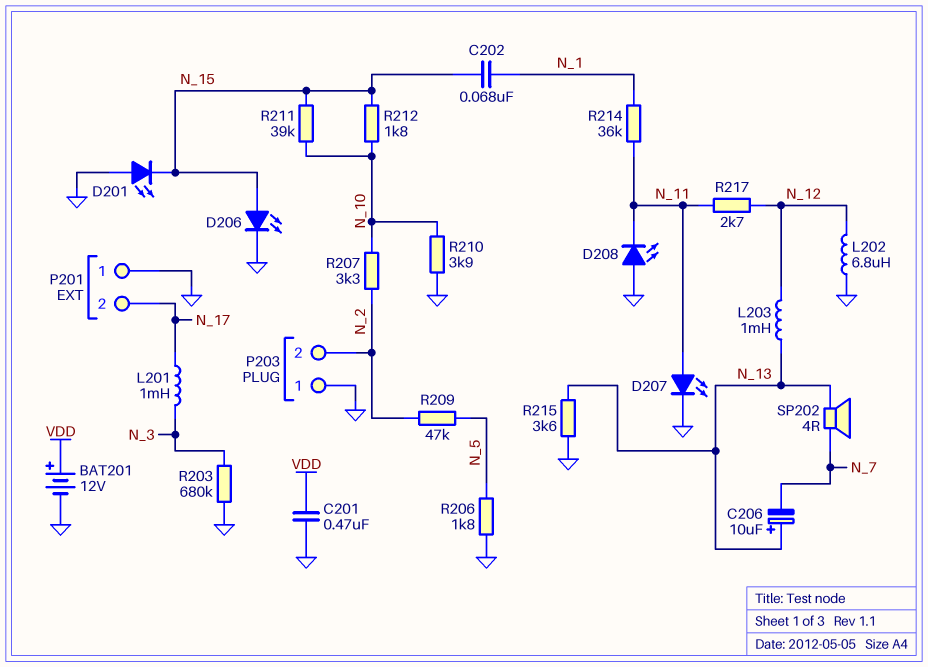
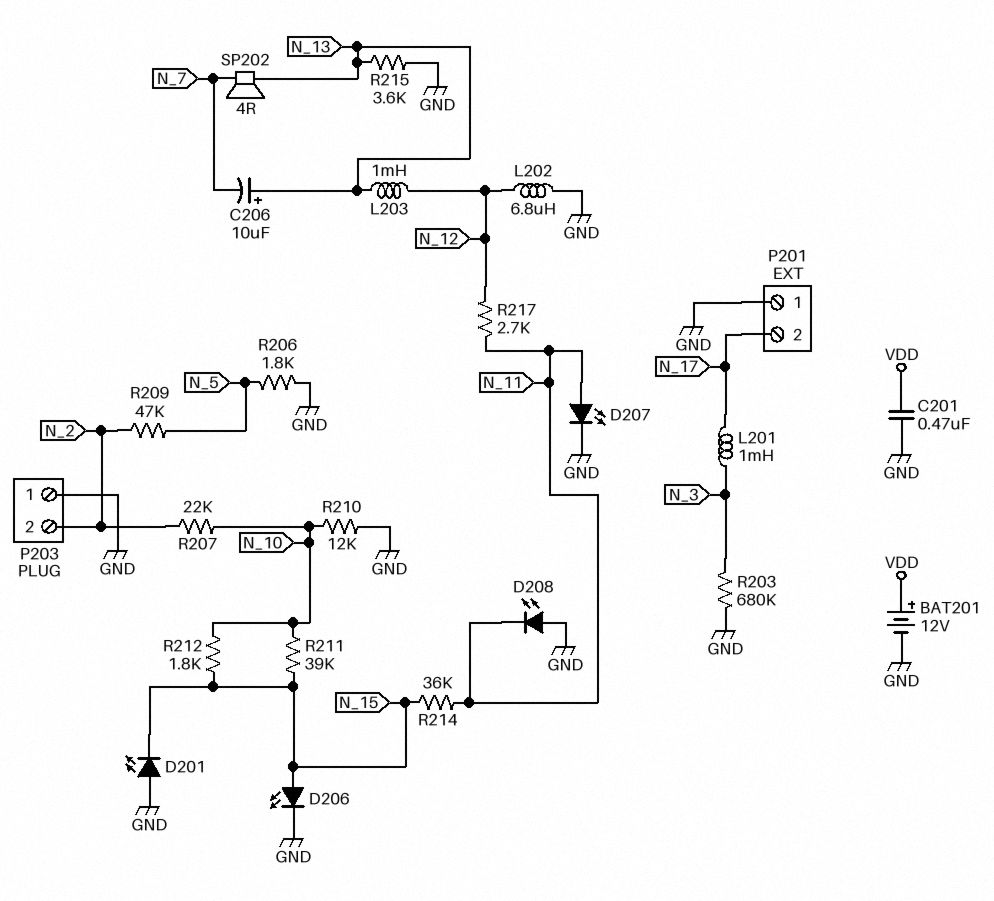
C202: 68nF (N_1, N_15) -> none
R207: 3.3k (N_2, N_10) -> 22k (N_2, N_10)
R210: 3.9k (GND, N_10) -> 12k (GND, N_10)
R214: 36k (N_1, N_11) -> 36k (N_11, N_15)

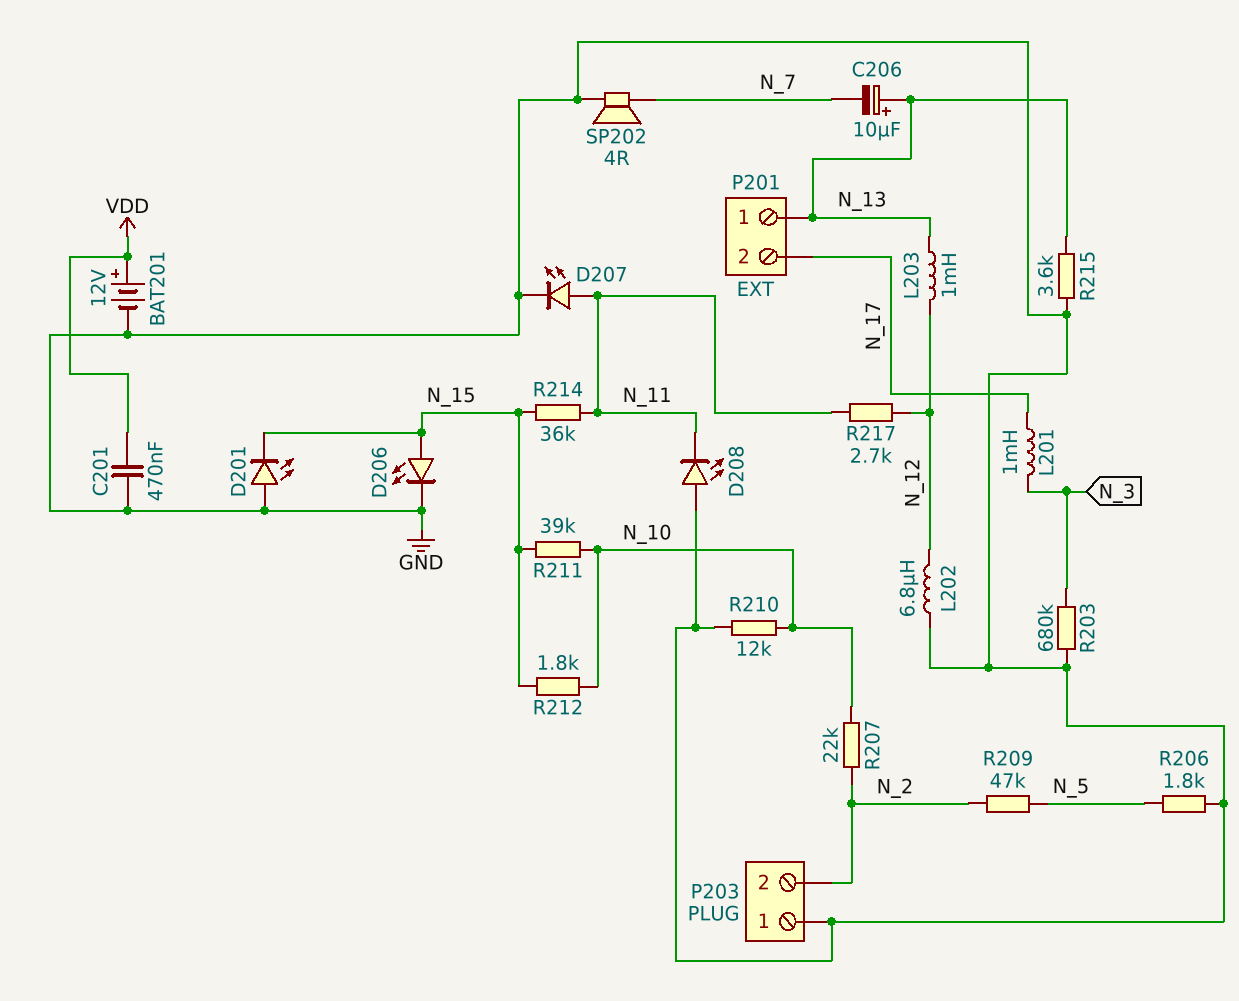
P201 pin 1: GND -> N_13
SP202: speaker 4R (N_7, N_13) -> speaker 4R (GND, N_7)

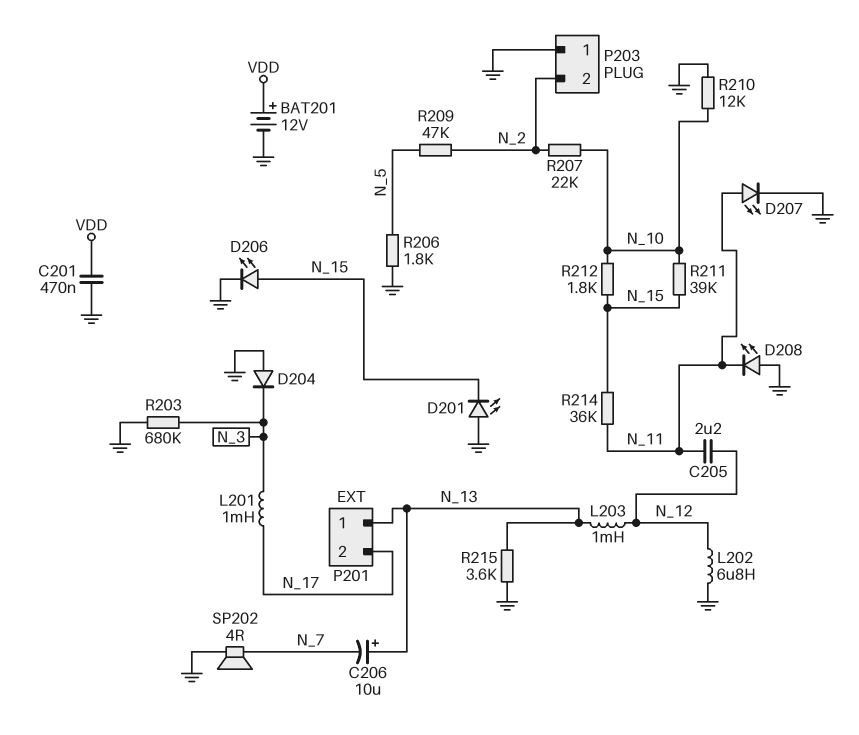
C205: none -> 2.2uF (N_11, N_12)
D204: none -> diode (A GND, K N_3)
R217: 2.7k (N_11, N_12) -> none

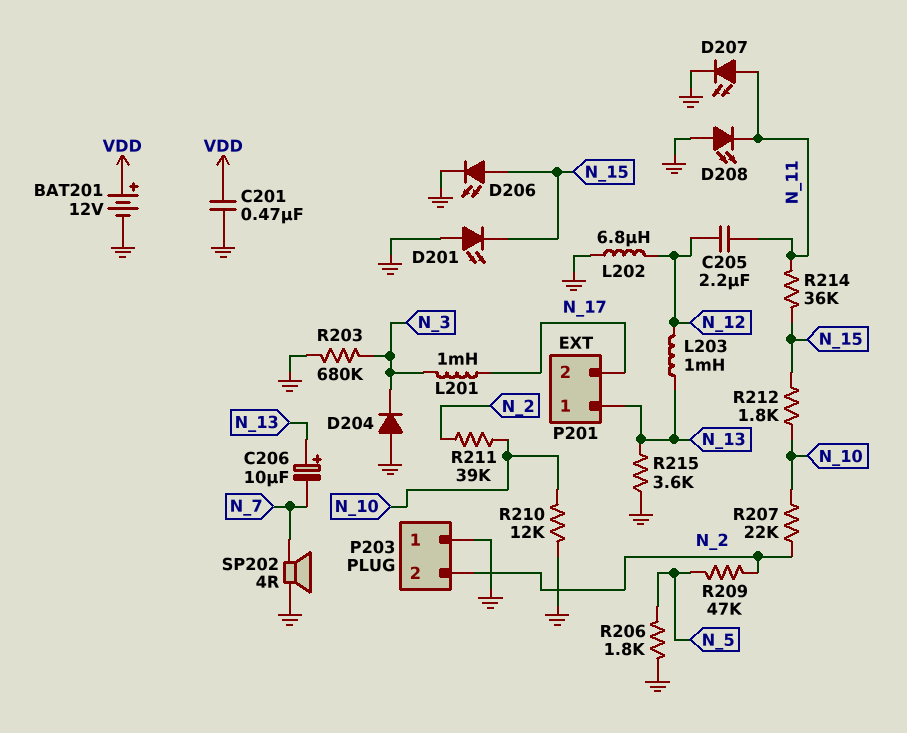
R211: 39k (N_10, N_15) -> 39k (N_2, N_10)

